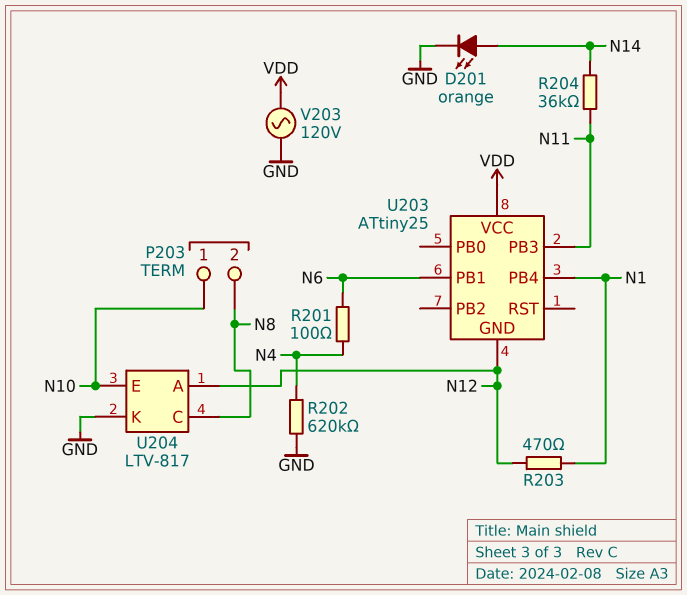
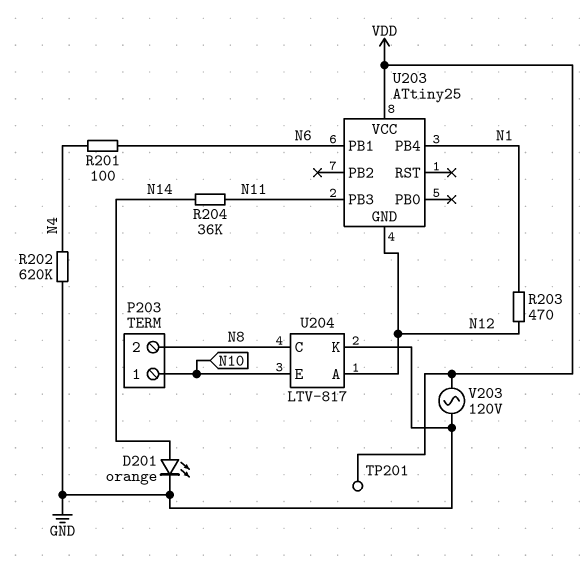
TP201: none -> test point (VDD)

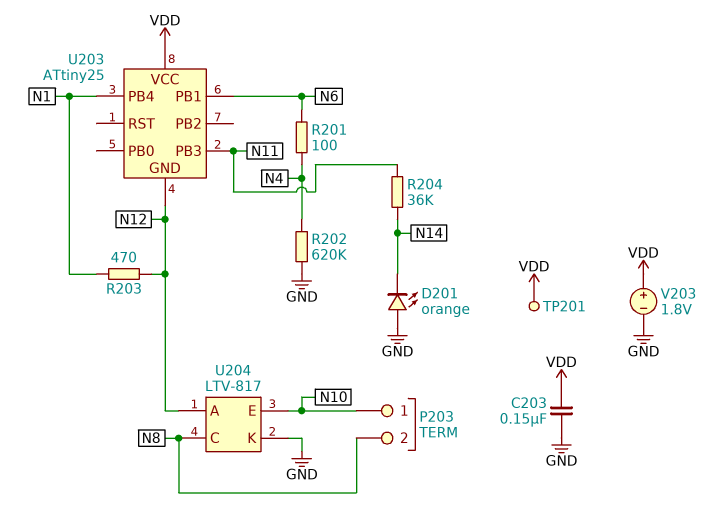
C203: none -> 150nF (GND, VDD)
D201: LED orange (A N14, K GND) -> LED orange (A GND, K N14)
V203: AC 120V (GND, VDD) -> 1.8V (plus VDD, minus GND)

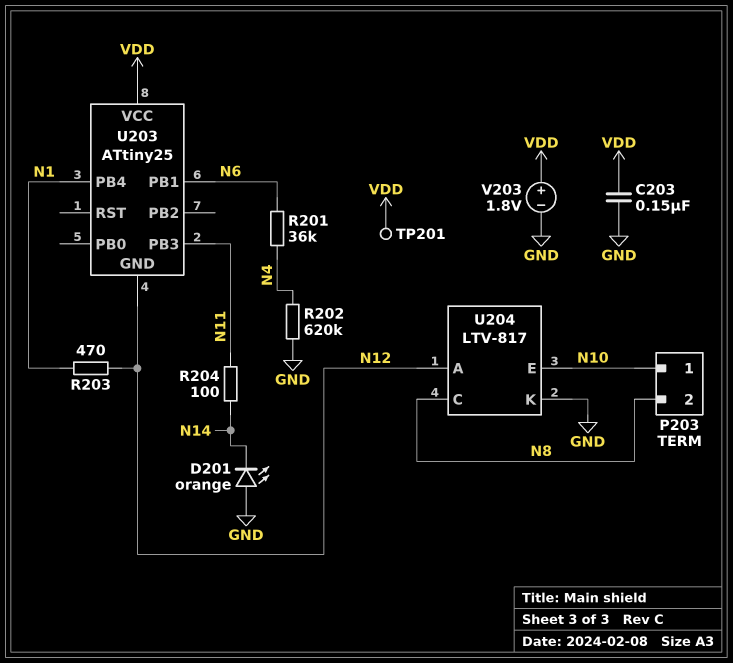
R201: 100 (N4, N6) -> 36k (N4, N6)
R204: 36k (N11, N14) -> 100 (N11, N14)

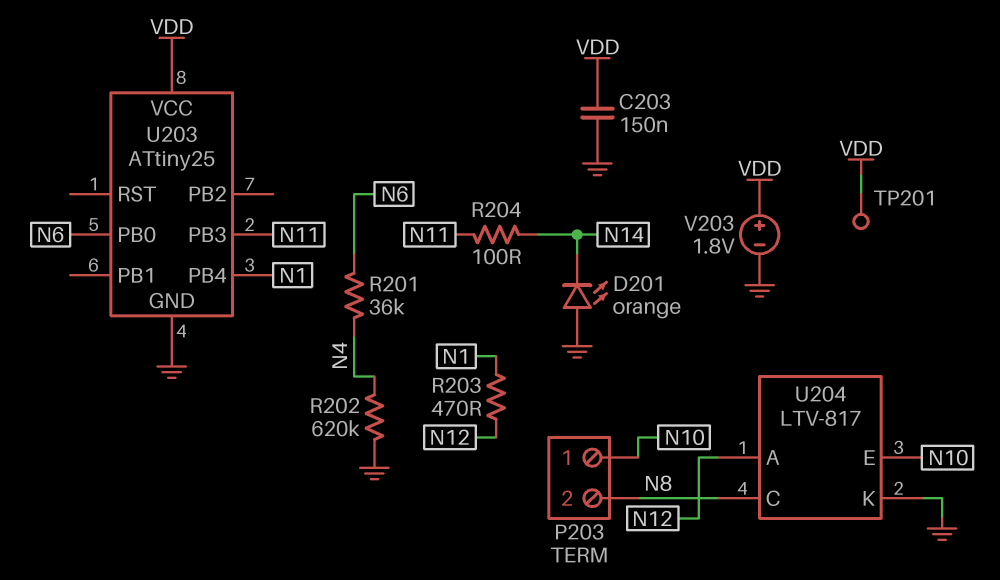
U203 pin GND: N12 -> GND
U203 pin PB0: none -> N6
U203 pin PB1: N6 -> none

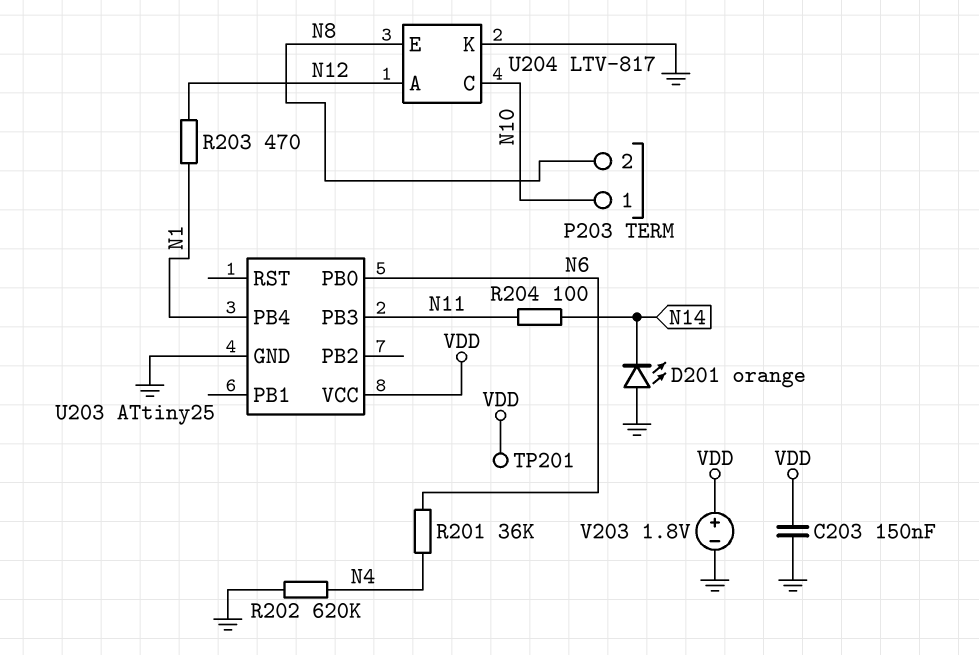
U204 pin C: N8 -> N10
U204 pin E: N10 -> N8

